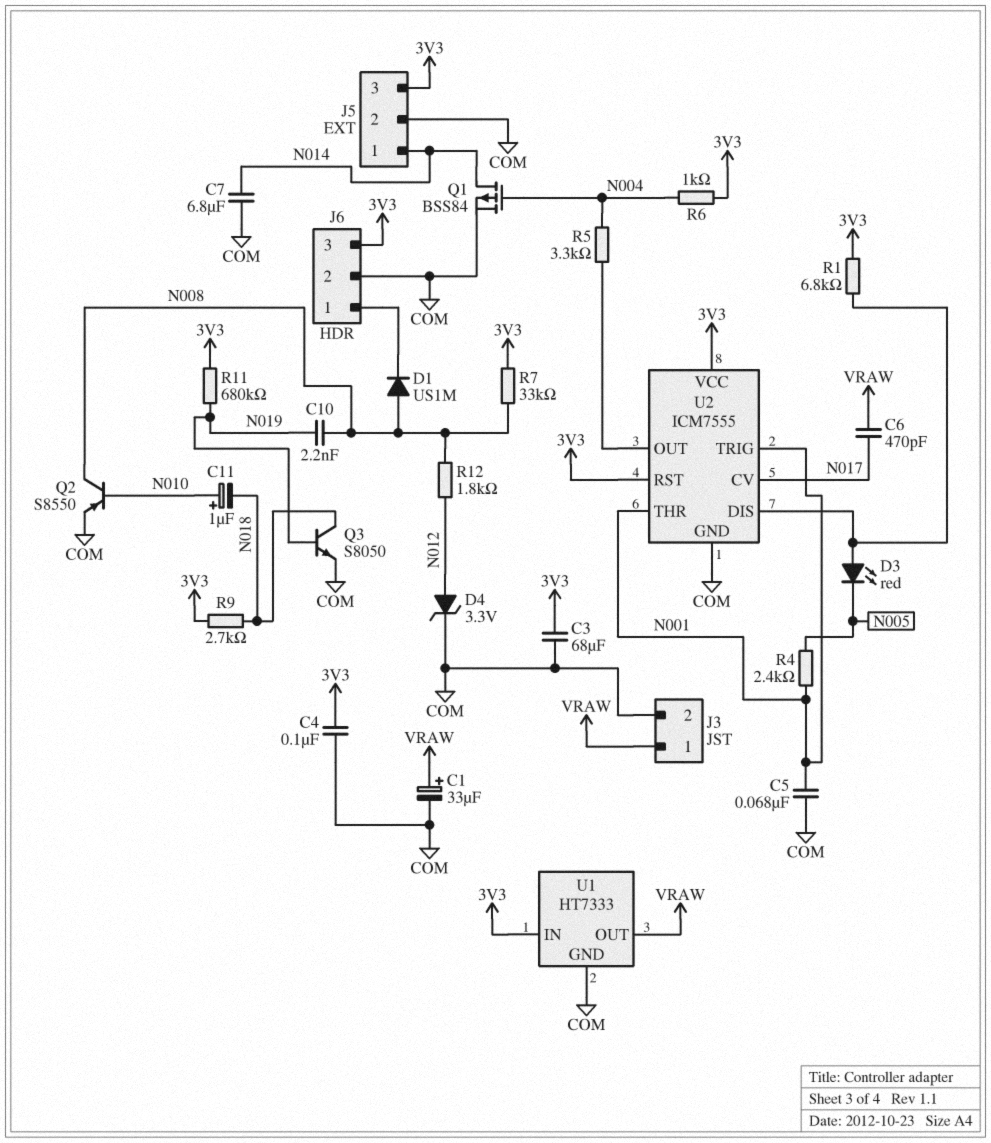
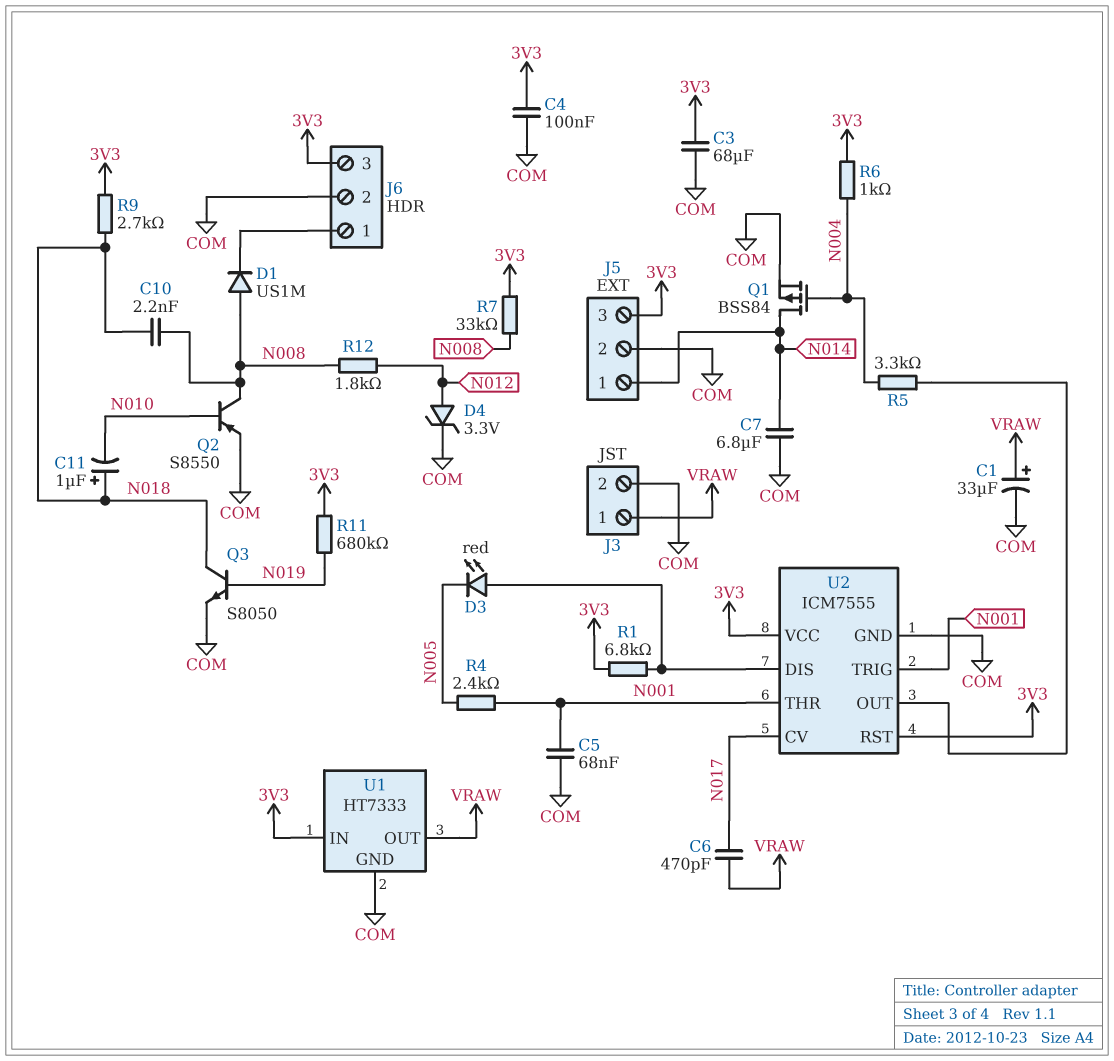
C10: 2.2nF (N008, N019) -> 2.2nF (N008, N018)
C11: 1uF (plus N010, minus N018) -> 1uF (plus N018, minus N010)

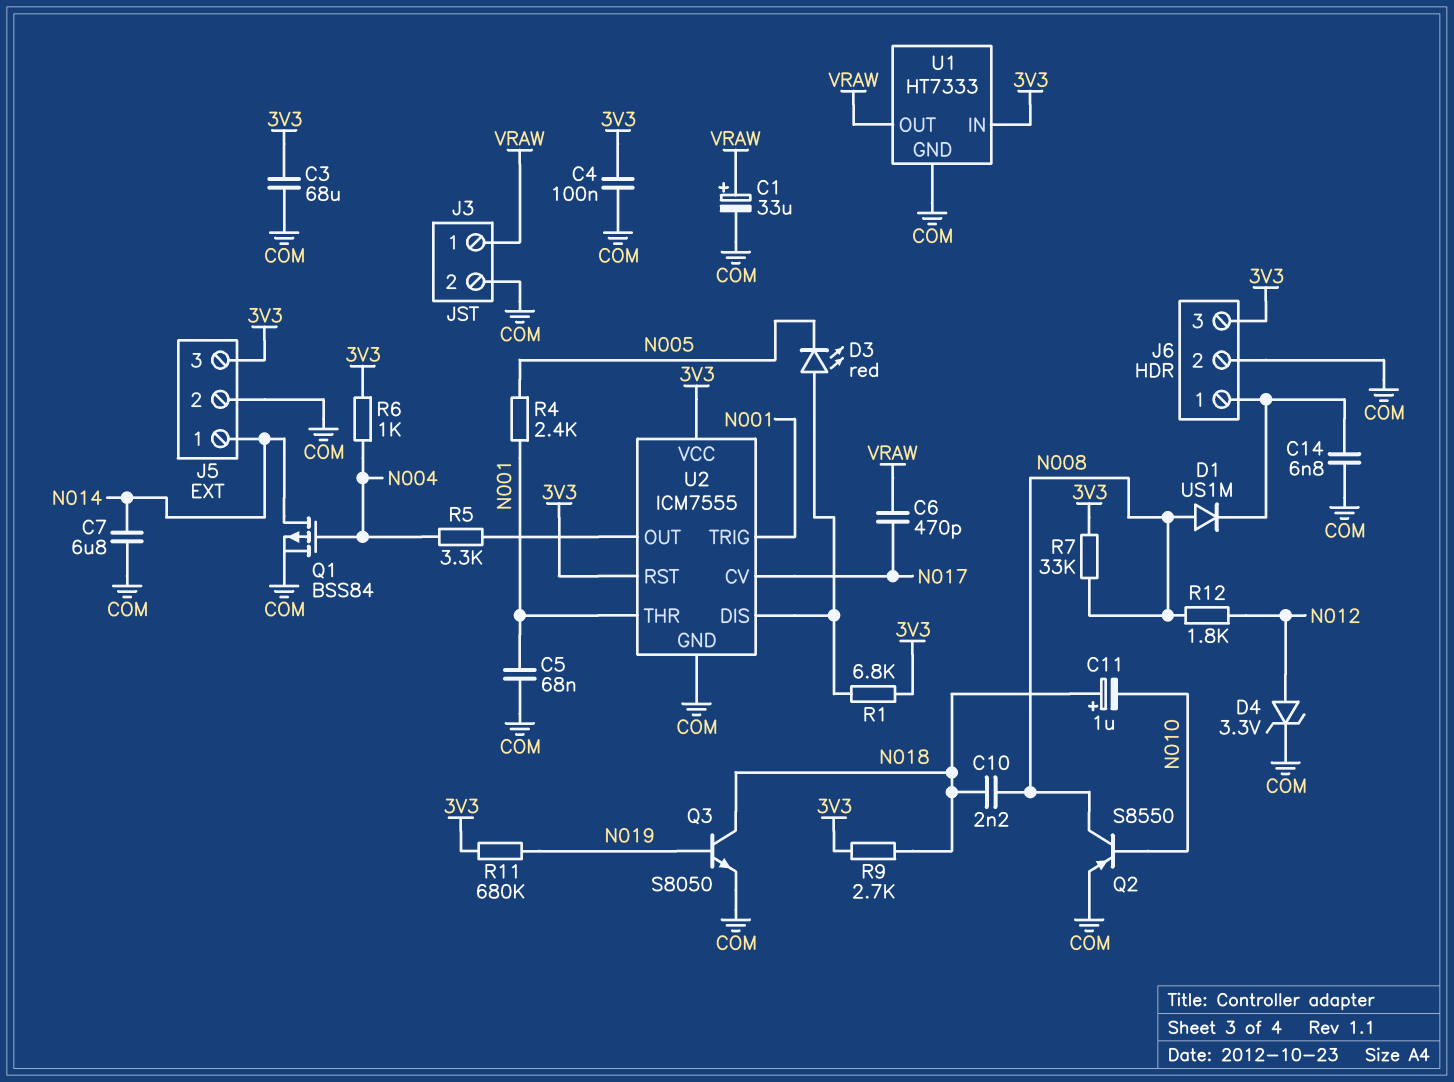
C14: none -> 6.8nF (COM, J6/1)

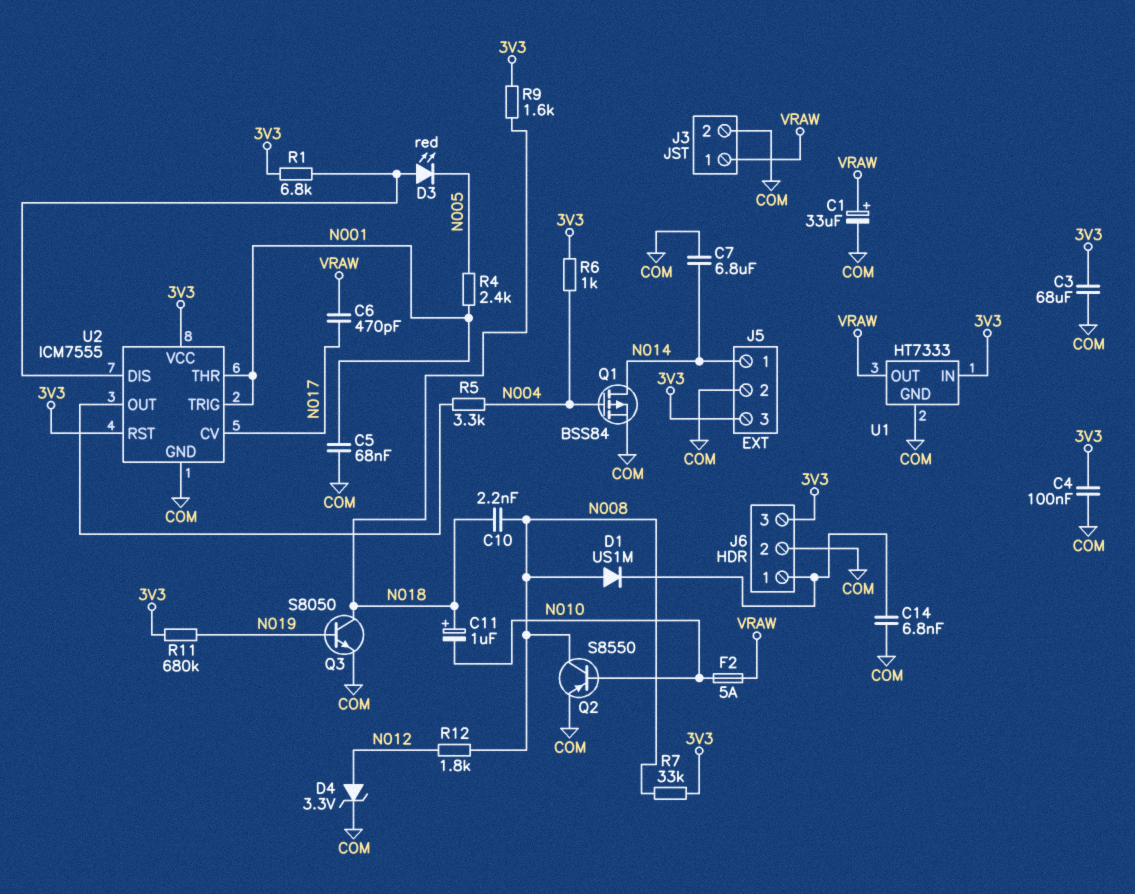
F2: none -> 5A (N010, VRAW)
R9: 2.7k (3V3, N018) -> 1.6k (3V3, N018)

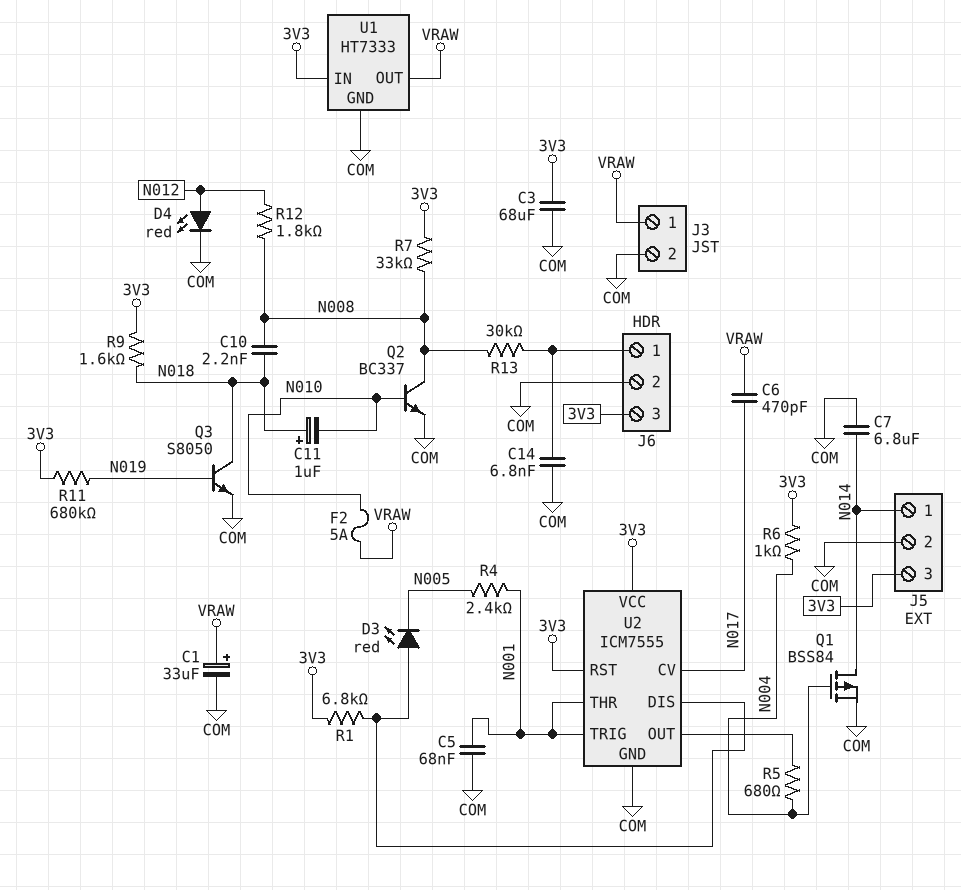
C4: 100nF (3V3, COM) -> none
D1: diode US1M (A N008, K J6/1) -> none
D4: zener 3.3V (A N012, K COM) -> LED red (A N012, K COM)
Q2: PNP S8550 (B N010, C N008, E COM) -> NPN BC337 (B N010, C N008, E COM)
R5: 3.3k (N004, U2/OUT) -> 680 (N004, U2/OUT)
R13: none -> 30k (J6/1, N008)

